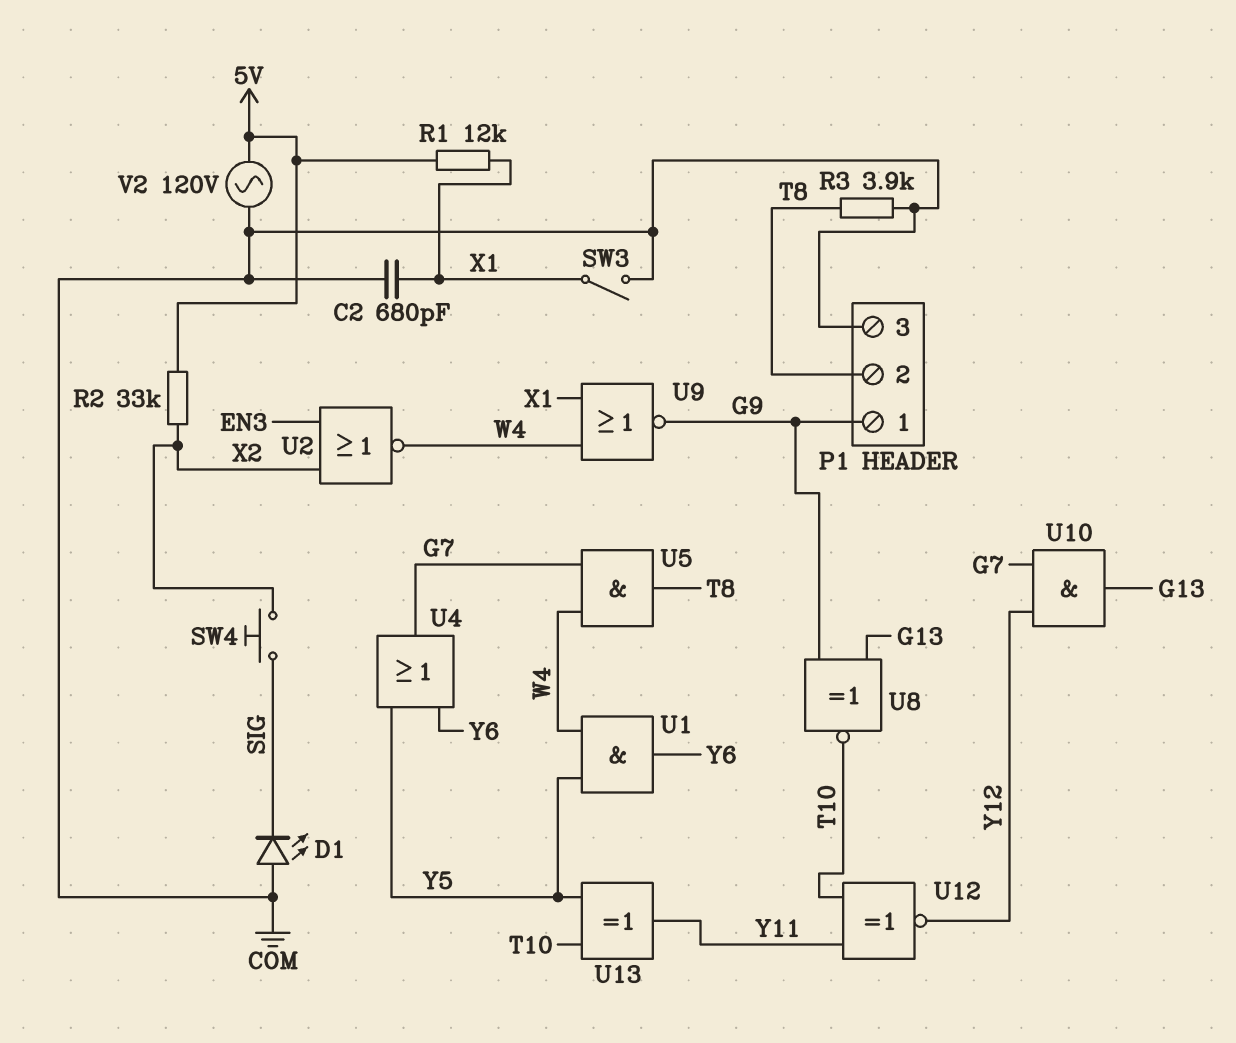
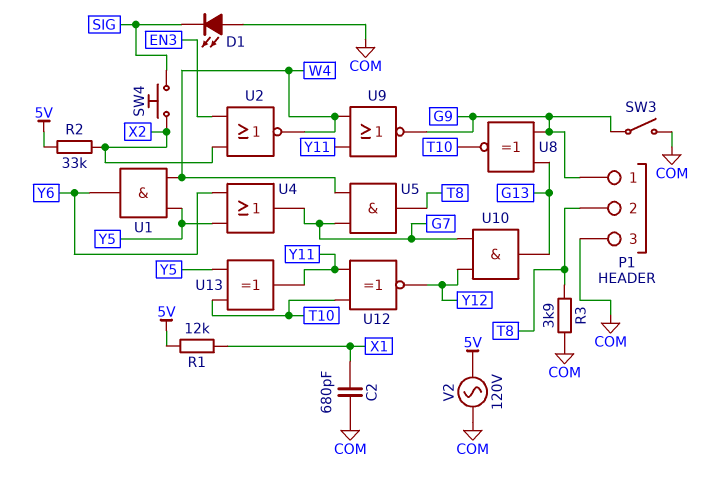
SW3: switch (COM, X1) -> switch (COM, G9)
U9: NOR (in W4, in X1, out G9) -> NOR (in W4, in Y11, out G9)

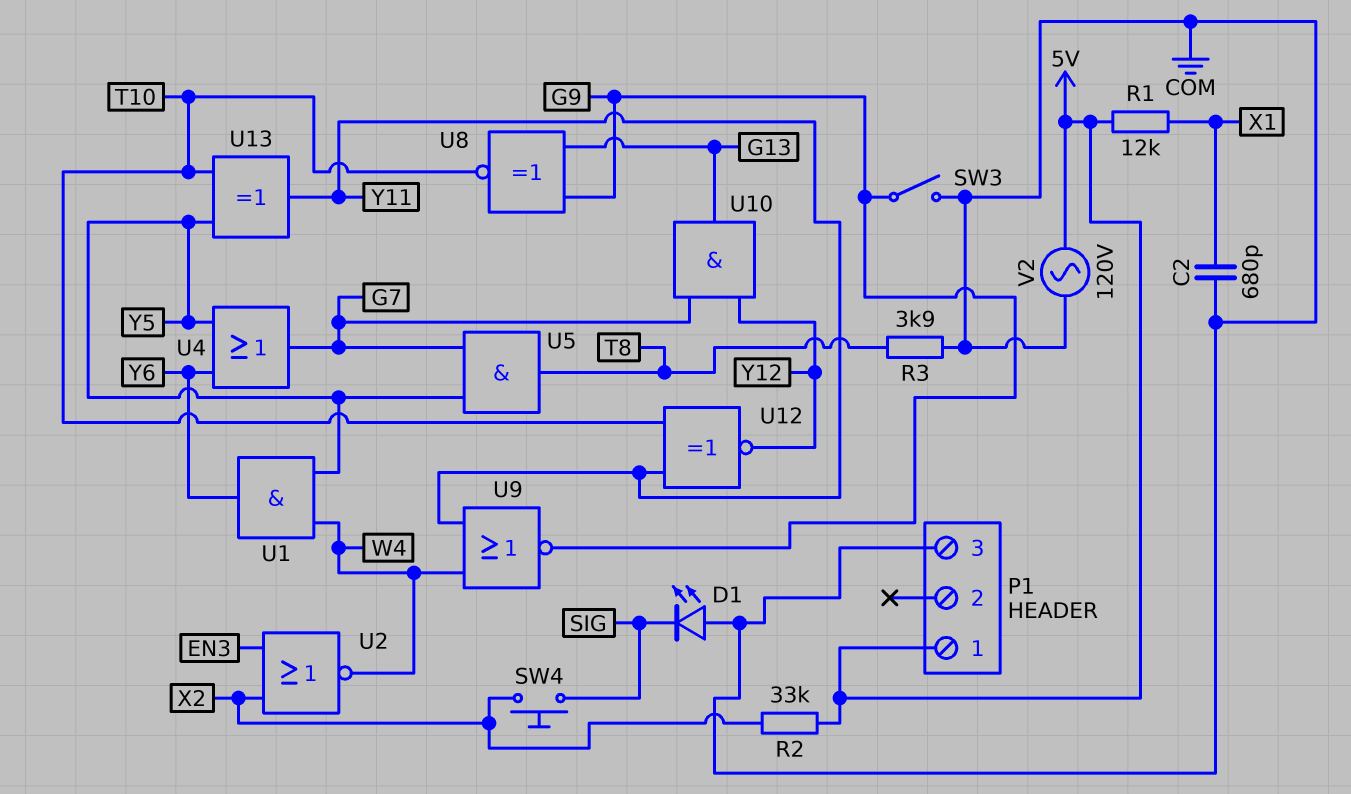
P1 pin 1: G9 -> 5V
P1 pin 2: T8 -> none
U5: AND (in G7, in W4, out T8) -> AND (in G7, in Y5, out T8)

